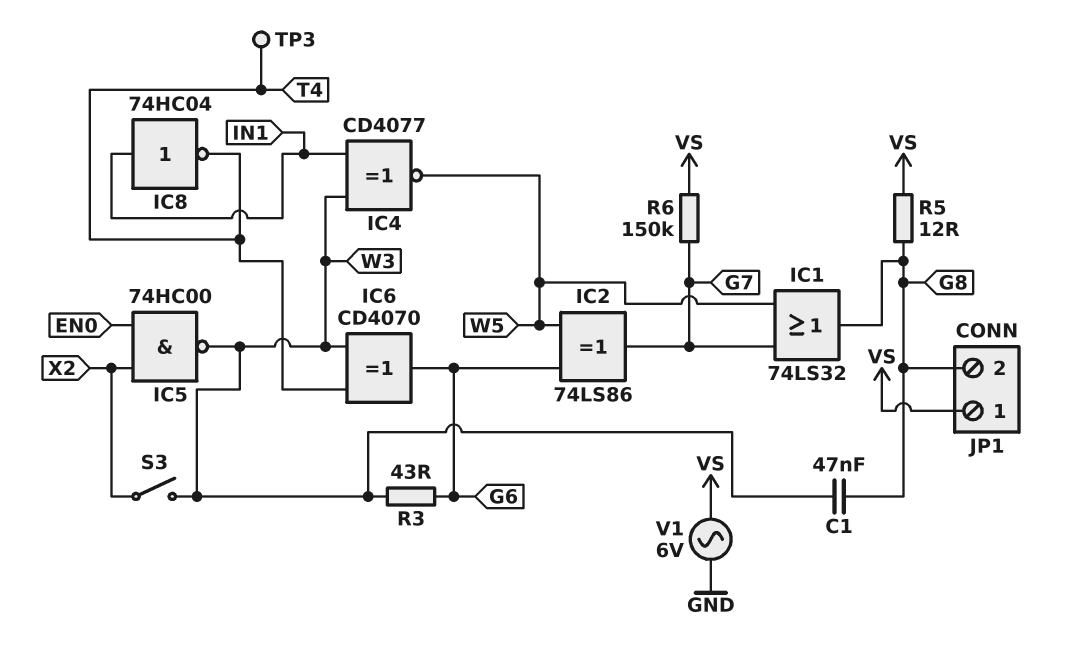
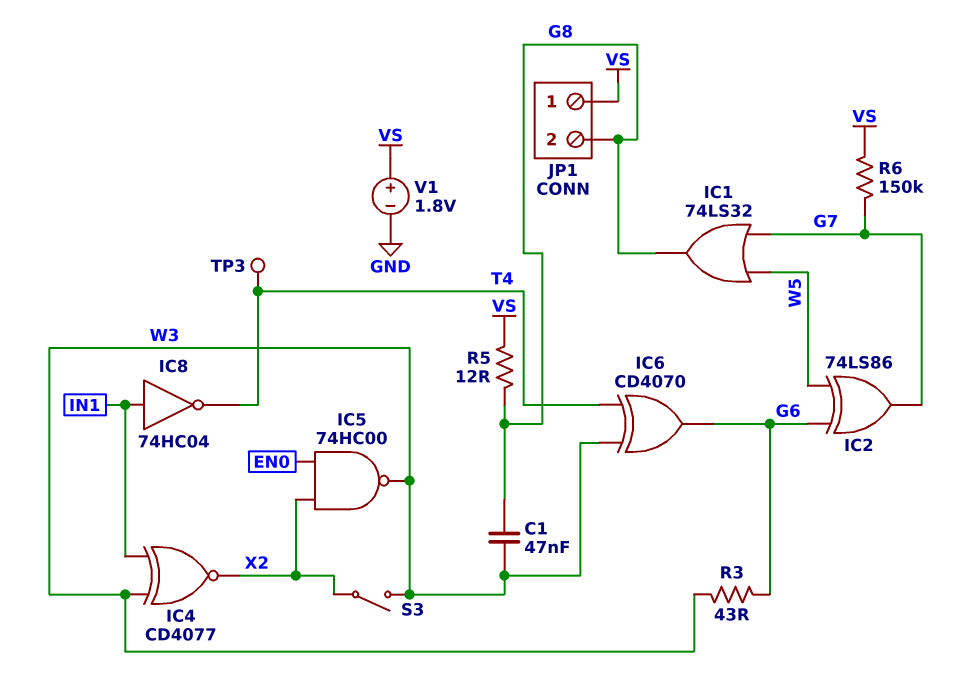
IC4: XNOR CD4077 (in IN1, in W3, out W5) -> XNOR CD4077 (in IN1, in W3, out X2)
V1: AC 6V (GND, VS) -> 1.8V (plus VS, minus GND)

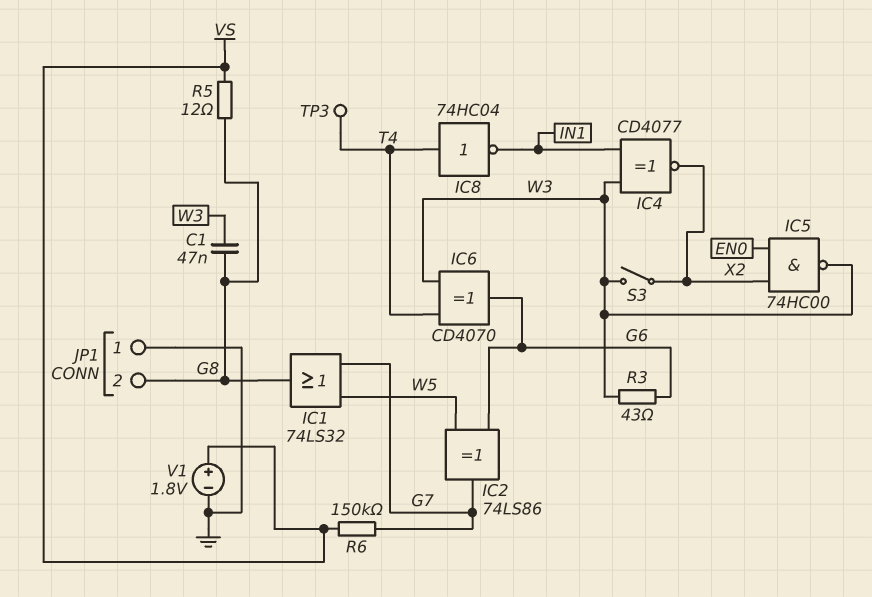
IC8: NOT 74HC04 (in IN1, out T4) -> NOT 74HC04 (in T4, out IN1)
JP1 pin 1: VS -> GND

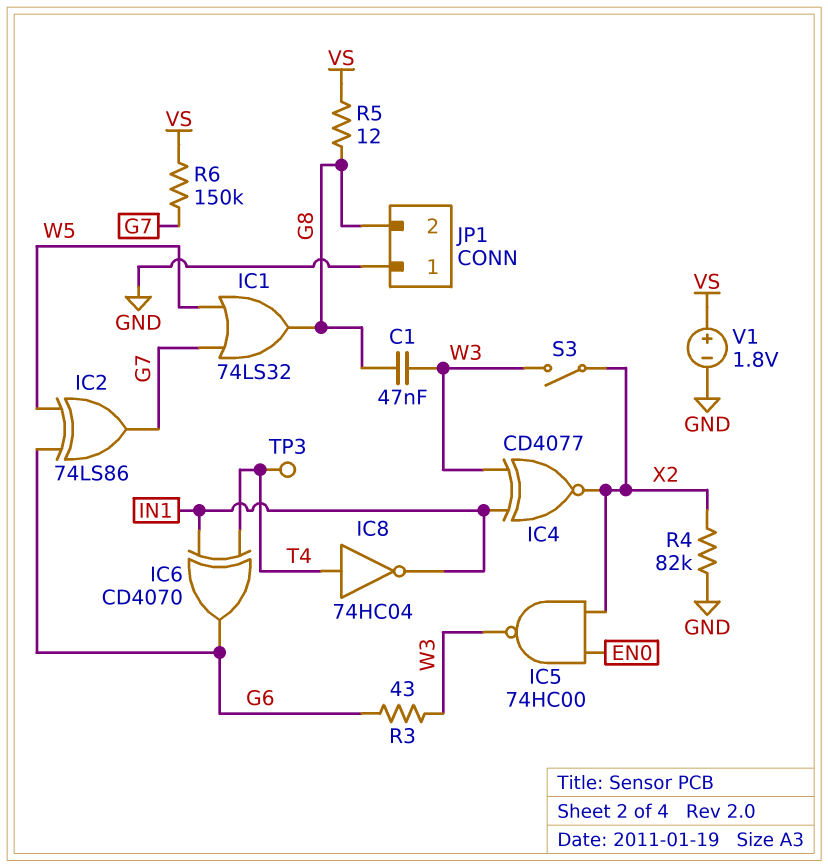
IC6: XOR CD4070 (in T4, in W3, out G6) -> XOR CD4070 (in IN1, in T4, out G6)
R4: none -> 82k (GND, X2)

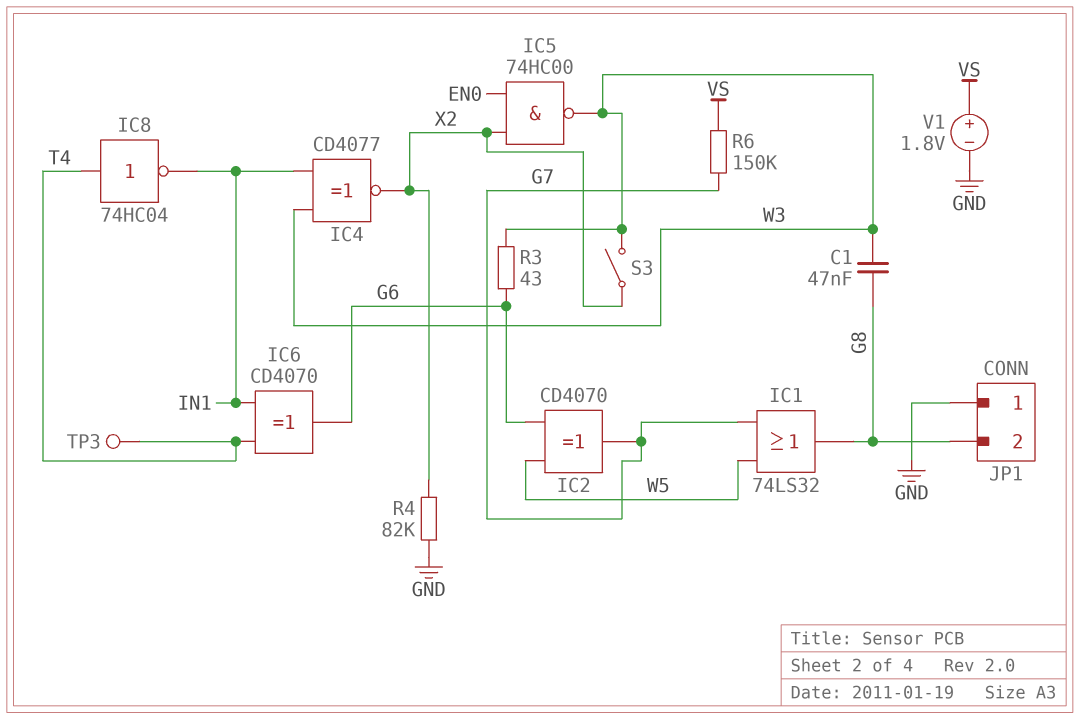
IC2: XOR 74LS86 (in G6, in W5, out G7) -> XOR CD4070 (in G6, in W5, out G7)
R5: 12 (G8, VS) -> none

